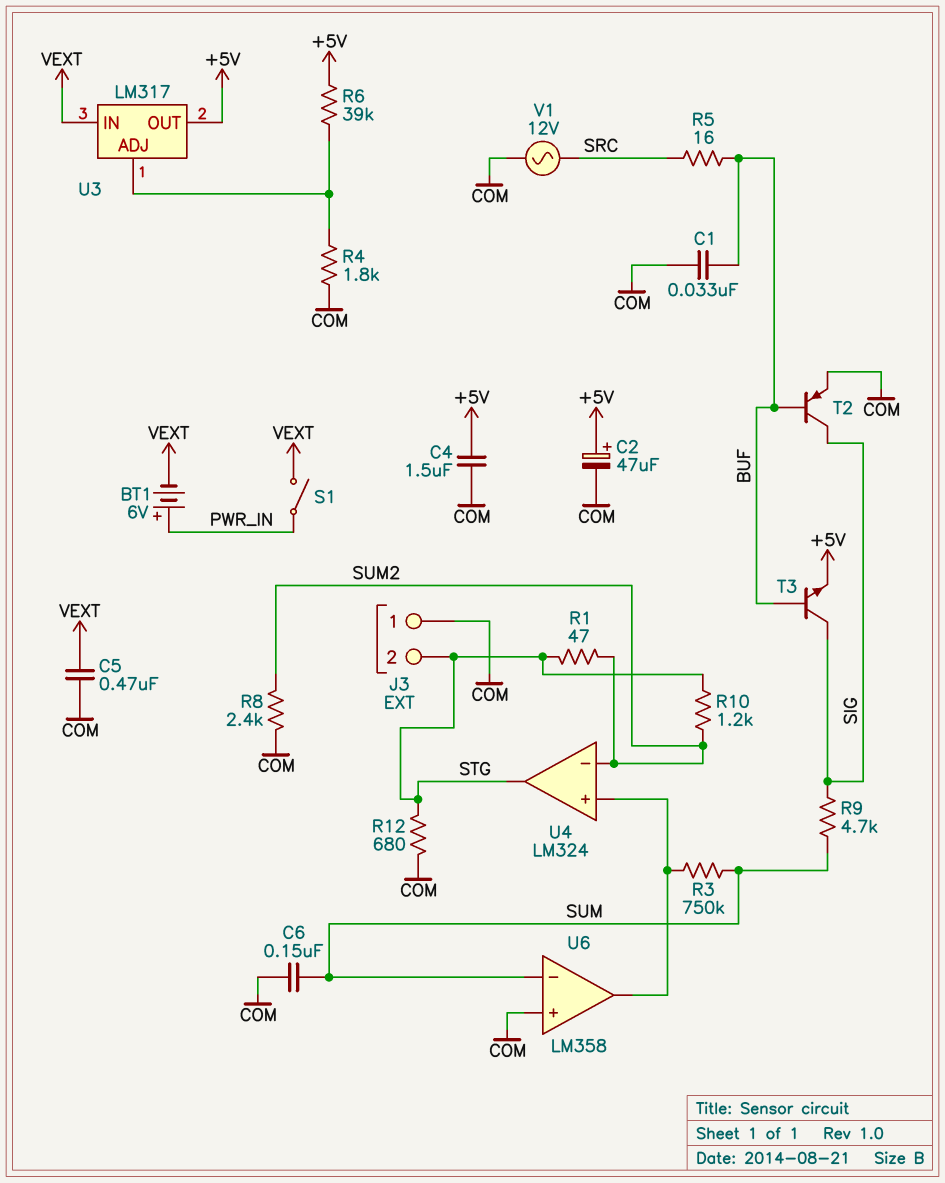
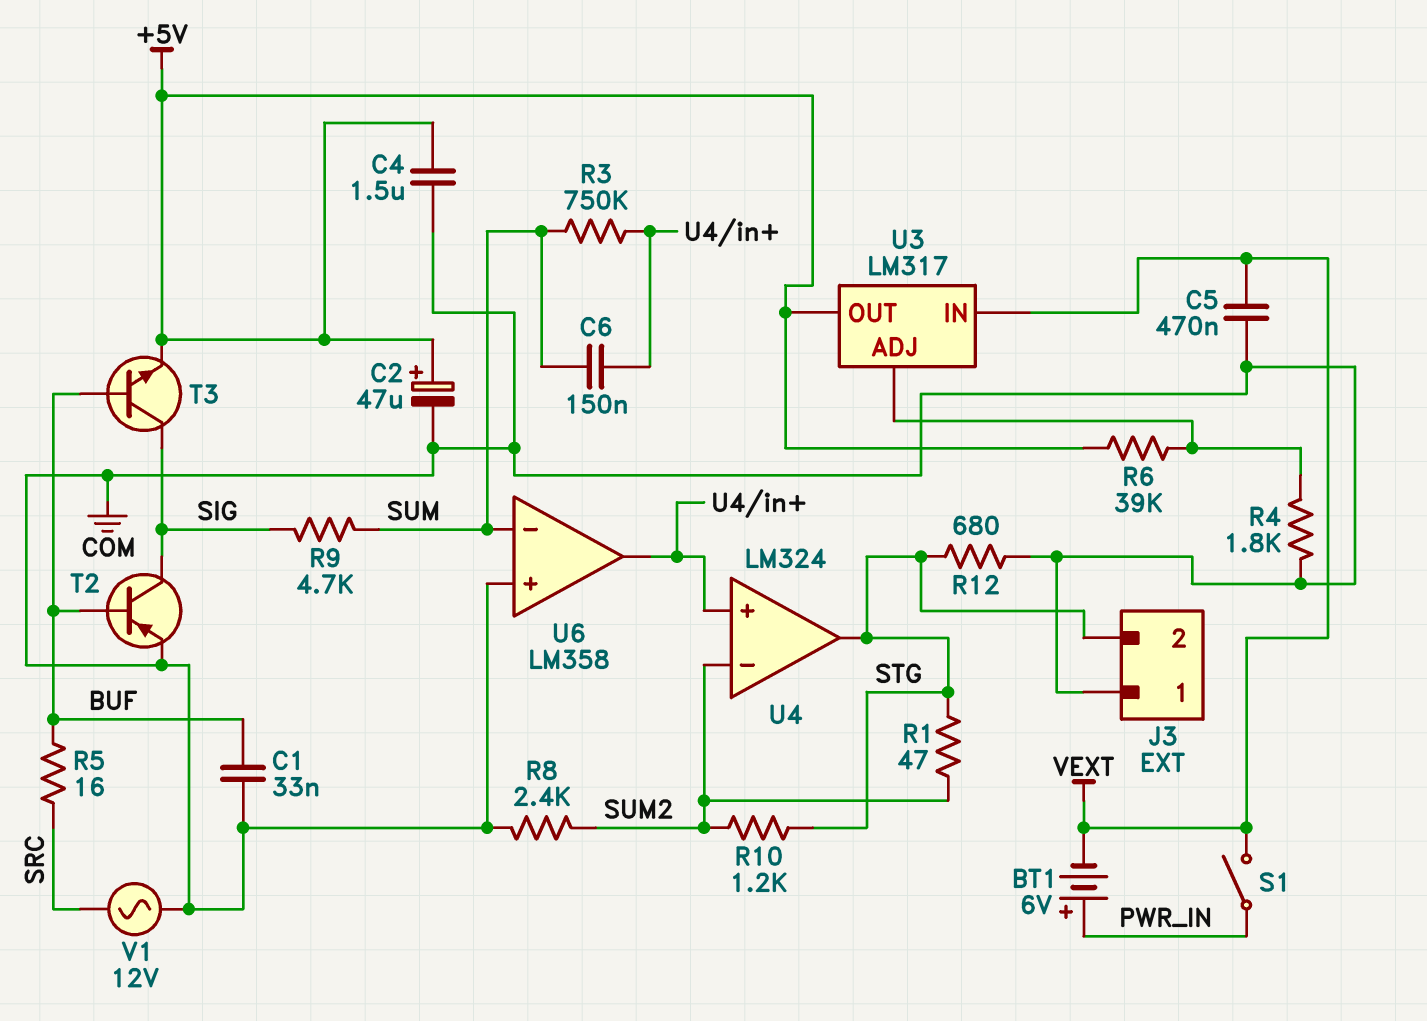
C6: 150nF (COM, SUM) -> 150nF (SUM, U4/in+)

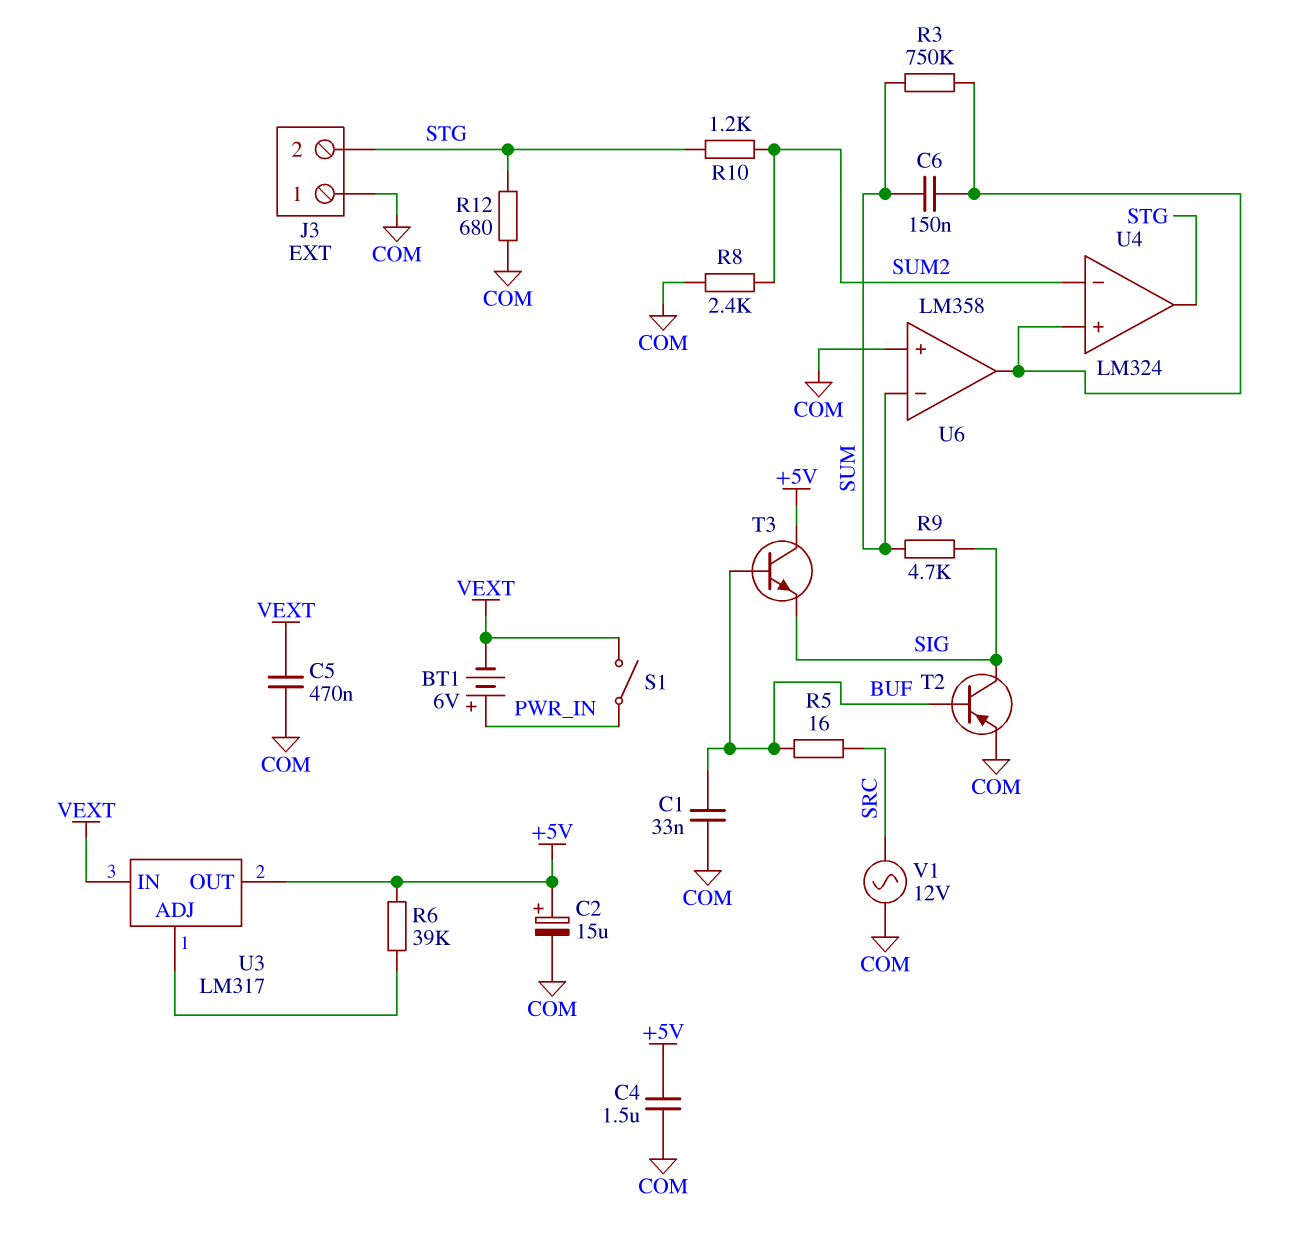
C2: 47uF (plus +5V, minus COM) -> 15uF (plus +5V, minus COM)
R1: 47 (STG, SUM2) -> none
R4: 1.8k (COM, U3/ADJ) -> none
T3: NPN (B BUF, C SIG, E +5V) -> NPN (B BUF, C +5V, E SIG)

